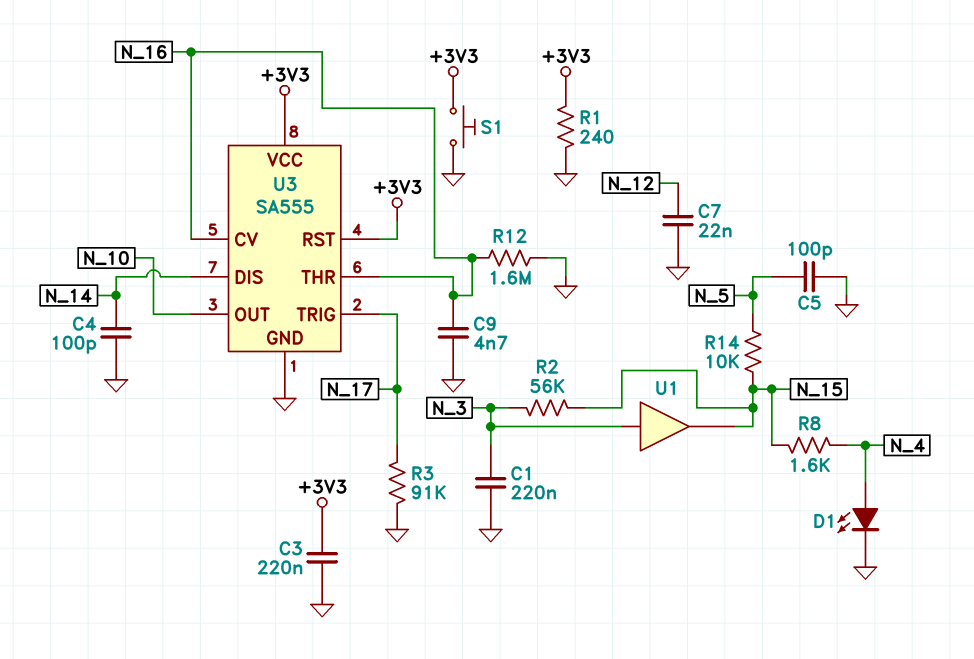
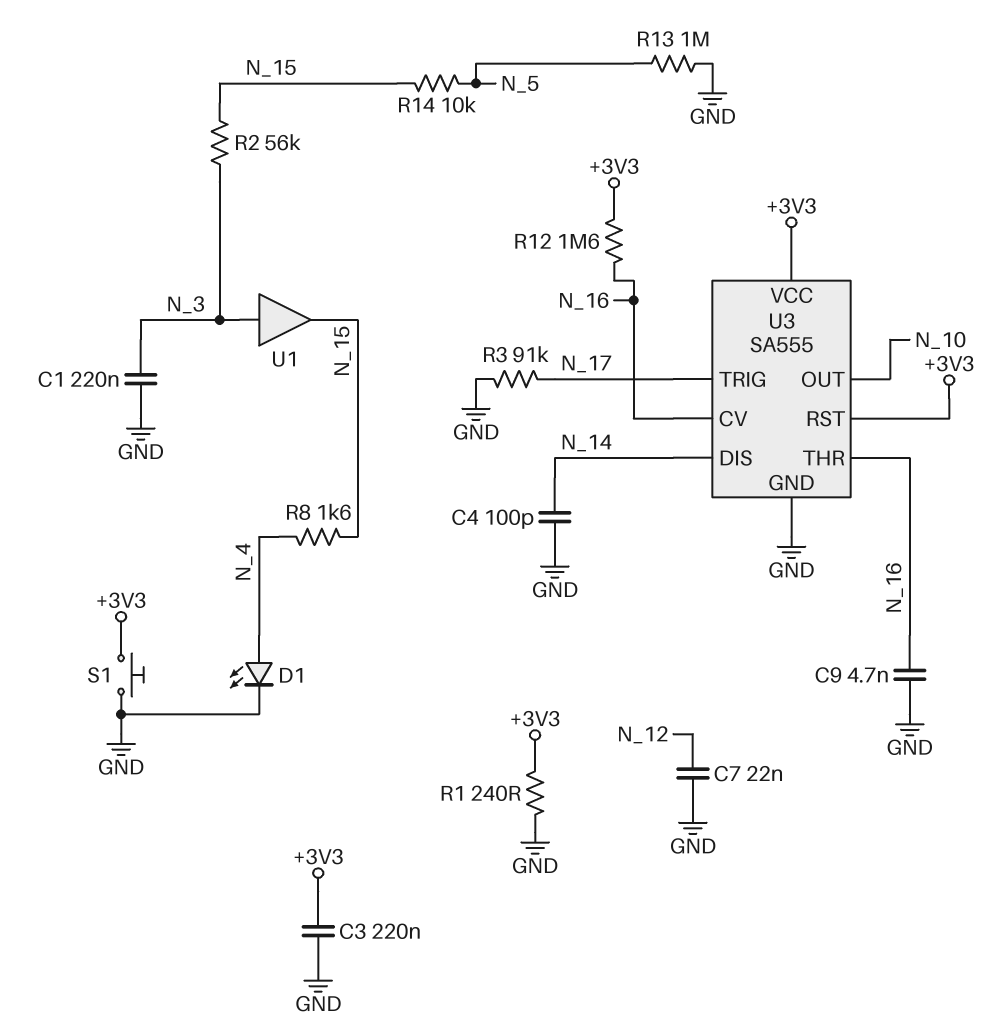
C5: 100pF (GND, N_5) -> none
R12: 1.6M (GND, N_16) -> 1.6M (+3V3, N_16)
R13: none -> 1M (GND, N_5)

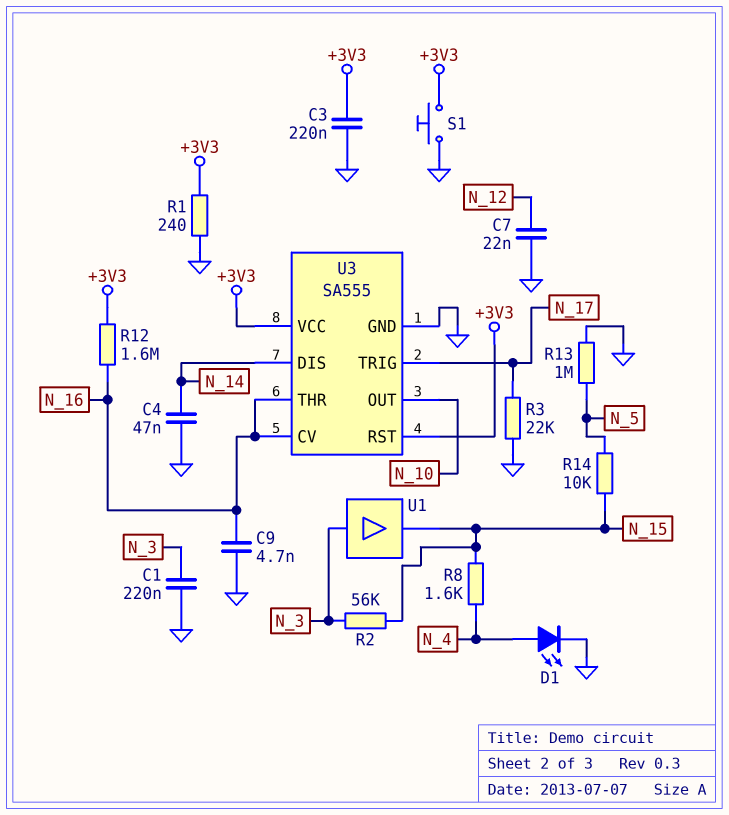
C4: 100pF (GND, N_14) -> 47nF (GND, N_14)
R3: 91k (GND, N_17) -> 22k (GND, N_17)

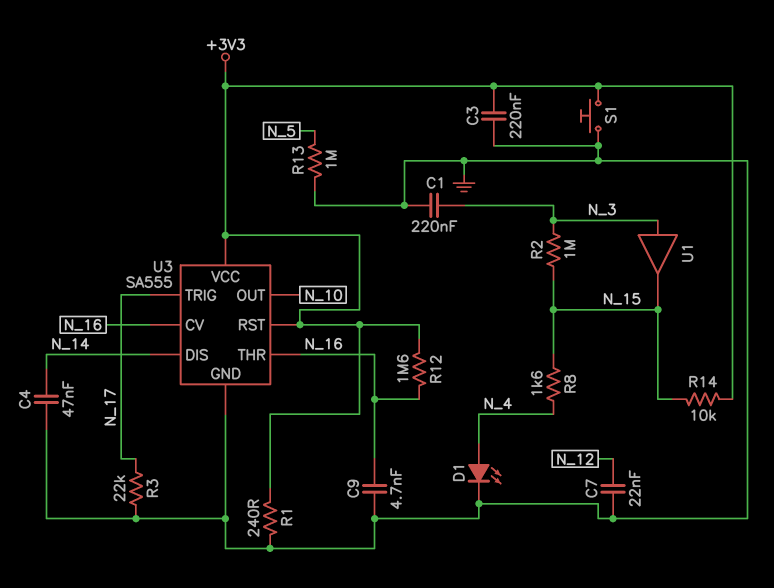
R2: 56k (N_3, N_15) -> 1M (N_3, N_15)
R14: 10k (N_5, N_15) -> 10k (+3V3, N_15)

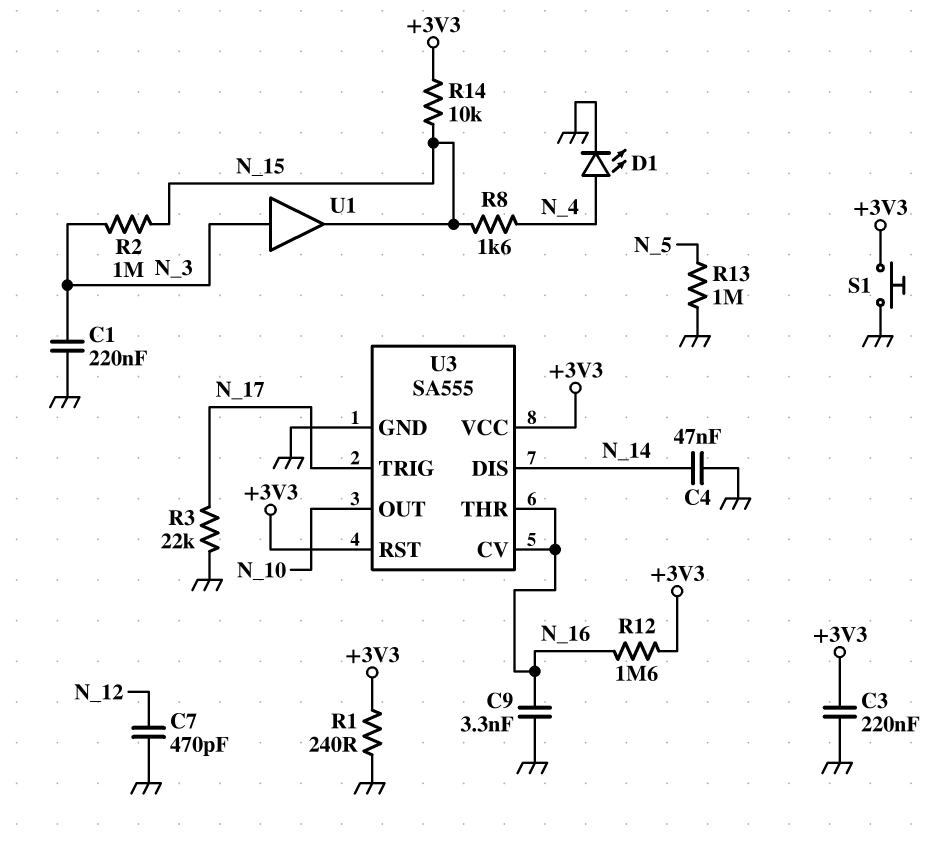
C7: 22nF (GND, N_12) -> 470pF (GND, N_12)
C9: 4.7nF (GND, N_16) -> 3.3nF (GND, N_16)

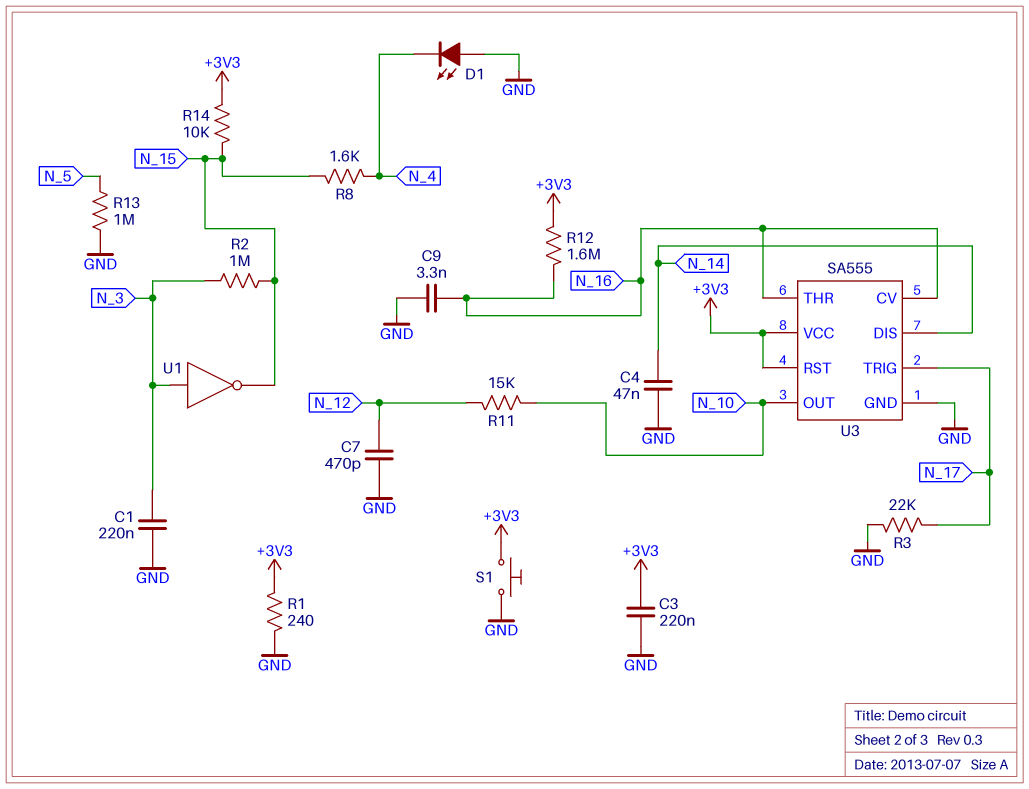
D1: LED (A N_4, K GND) -> LED (A GND, K N_4)
R11: none -> 15k (N_10, N_12)
U1: buffer (in N_3, out N_15) -> NOT (in N_3, out N_15)

